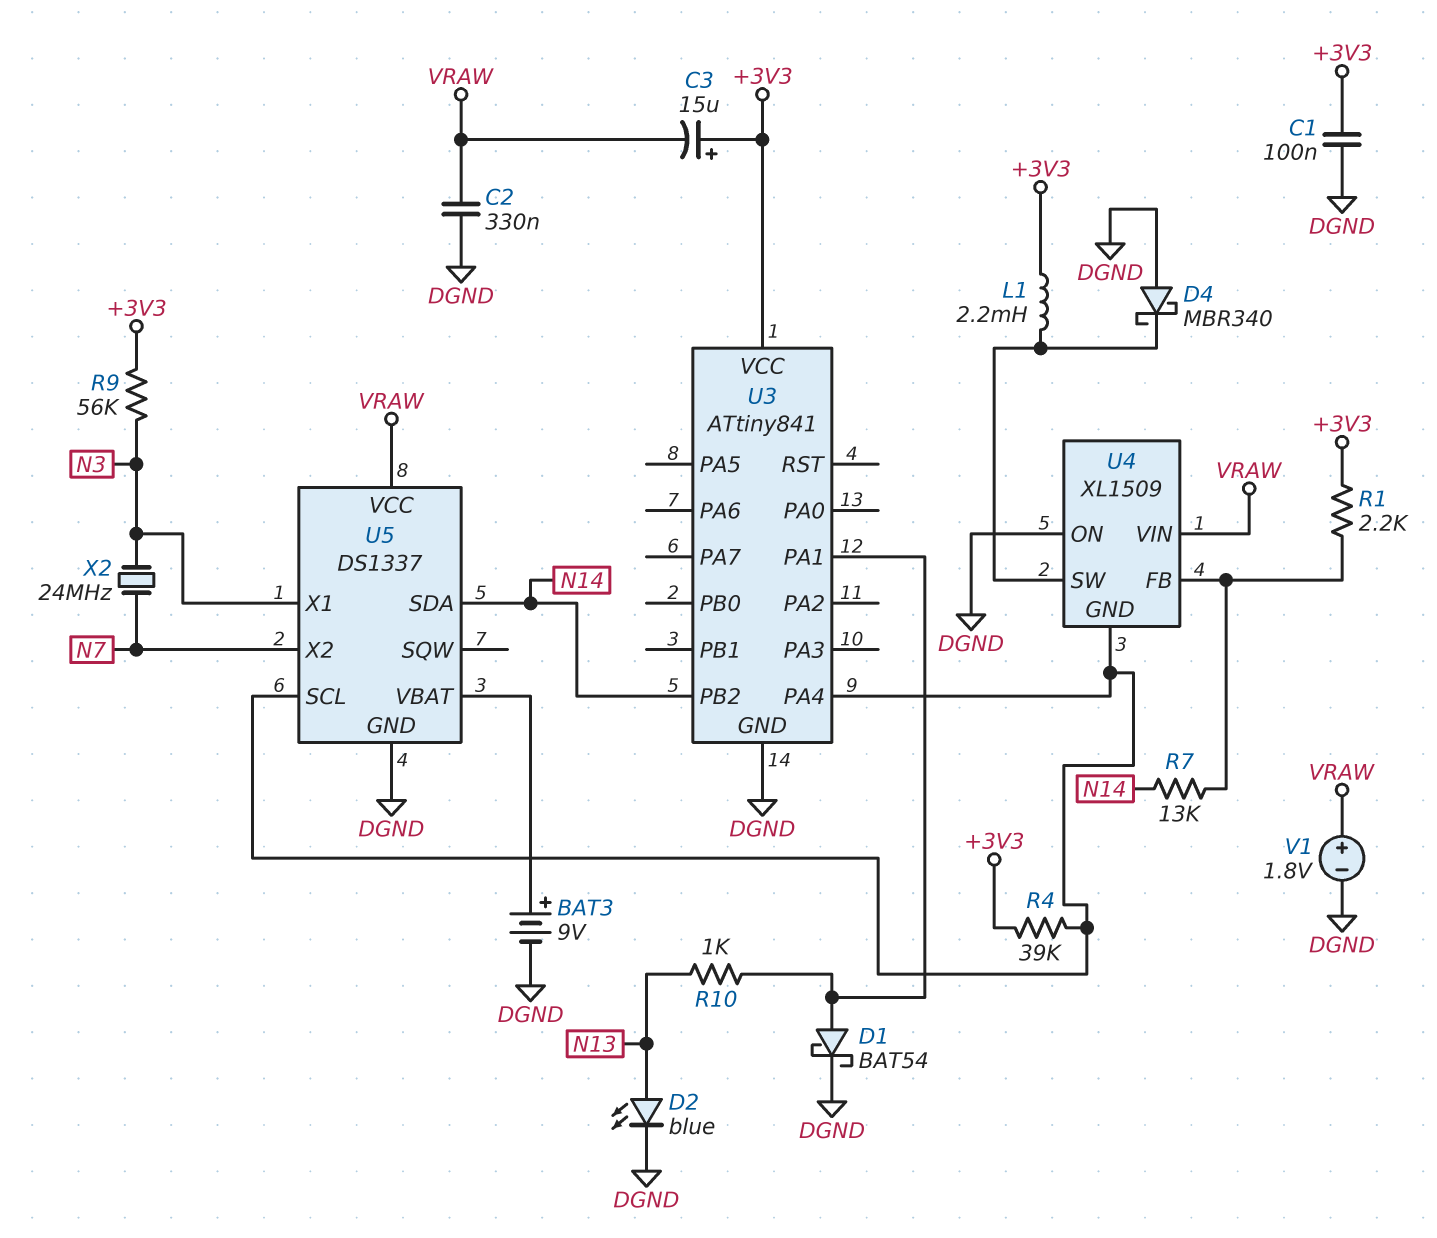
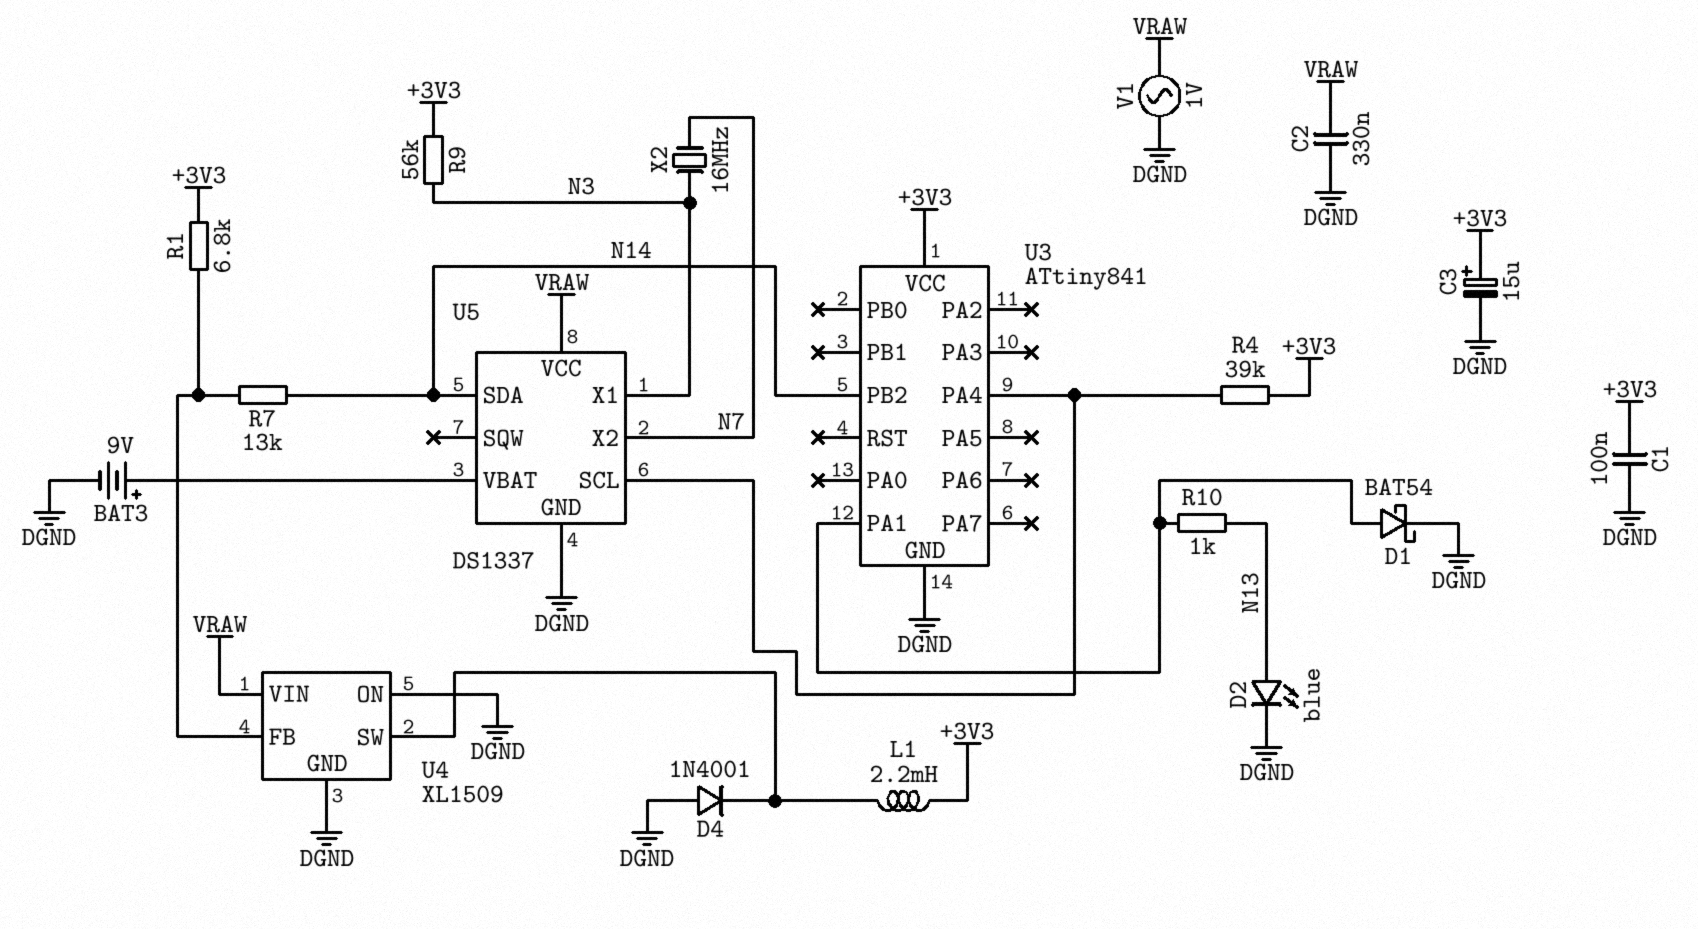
C3: 15uF (plus +3V3, minus VRAW) -> 15uF (plus +3V3, minus DGND)
D4: schottky MBR340 (A DGND, K U4/SW) -> diode 1N4001 (A DGND, K U4/SW)
R1: 2.2k (+3V3, U4/FB) -> 6.8k (+3V3, U4/FB)
U4 pin GND: U3/PA4 -> DGND
V1: 1.8V (plus VRAW, minus DGND) -> AC 1V (DGND, VRAW)
X2: 24MHz (N3, N7) -> 16MHz (N3, N7)

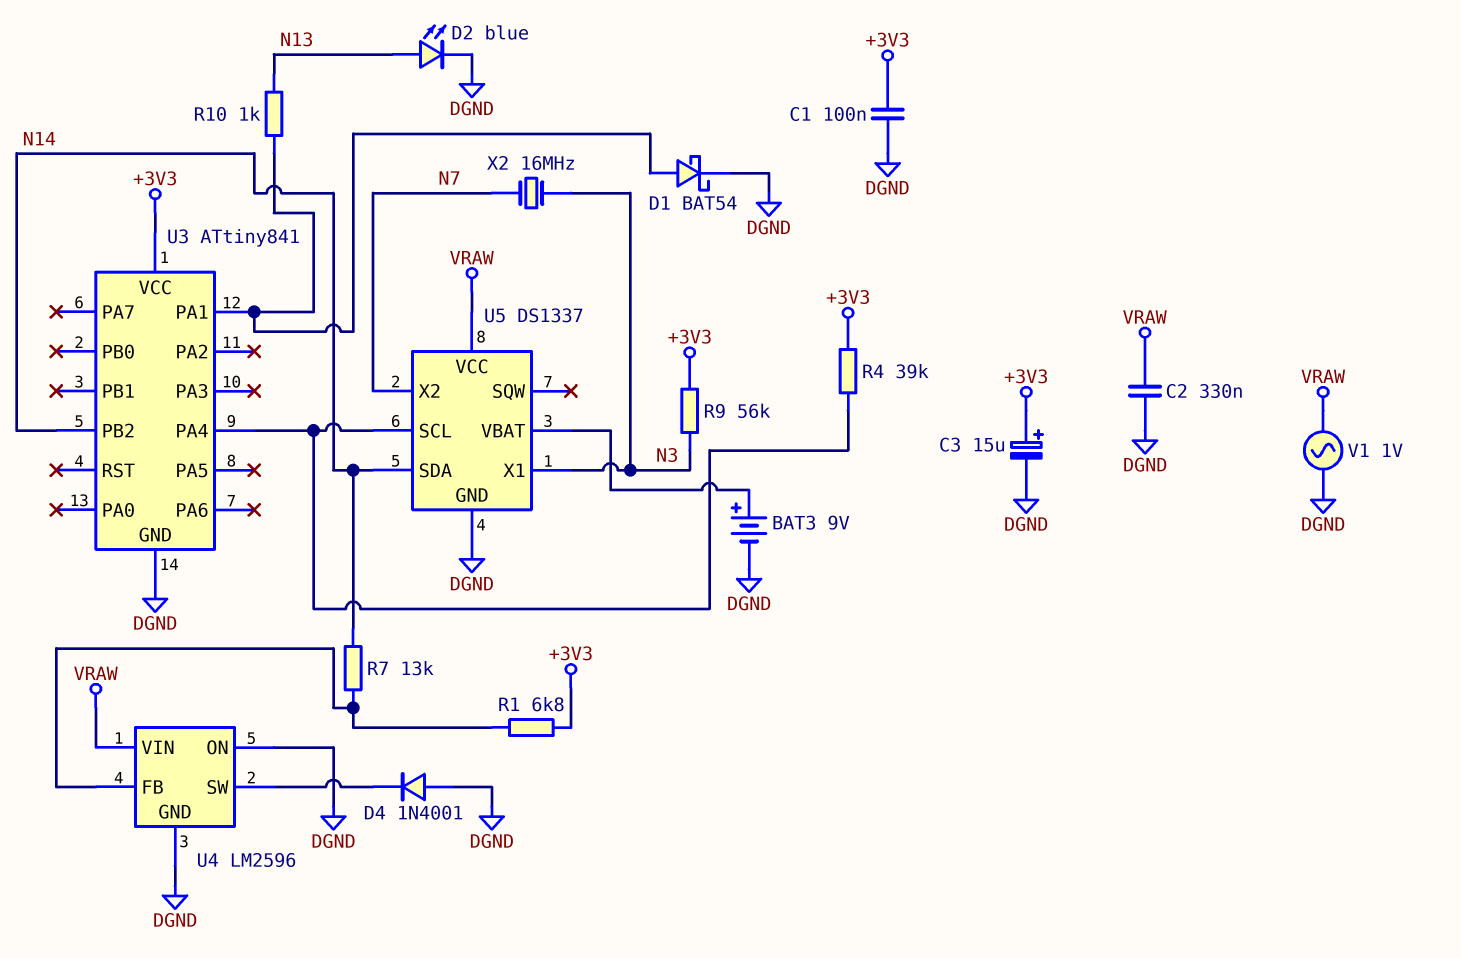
L1: 2.2mH (+3V3, U4/SW) -> none
U4: XL1509 -> LM2596

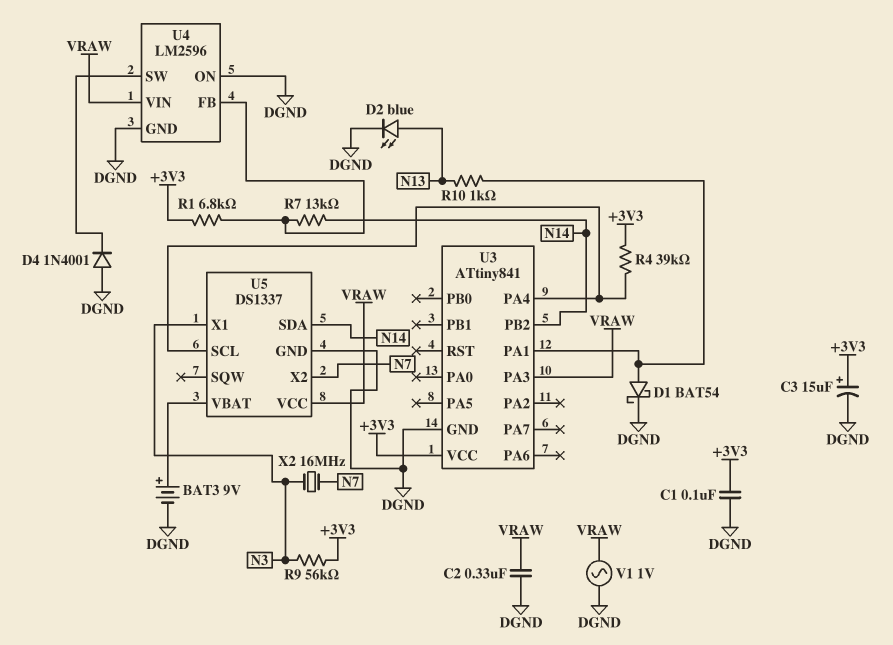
U3 pin PA3: none -> VRAW

